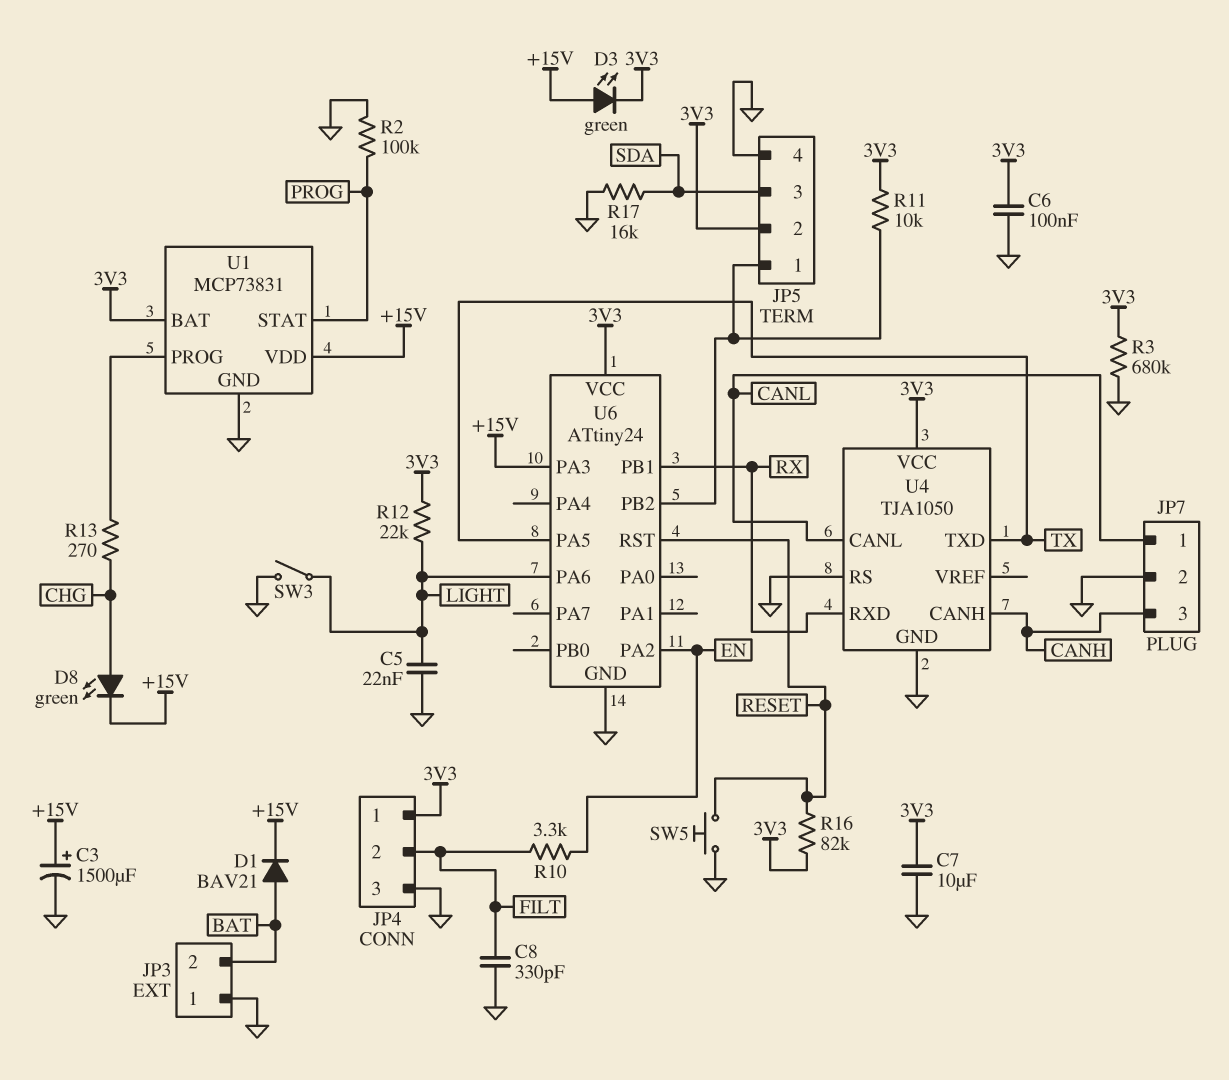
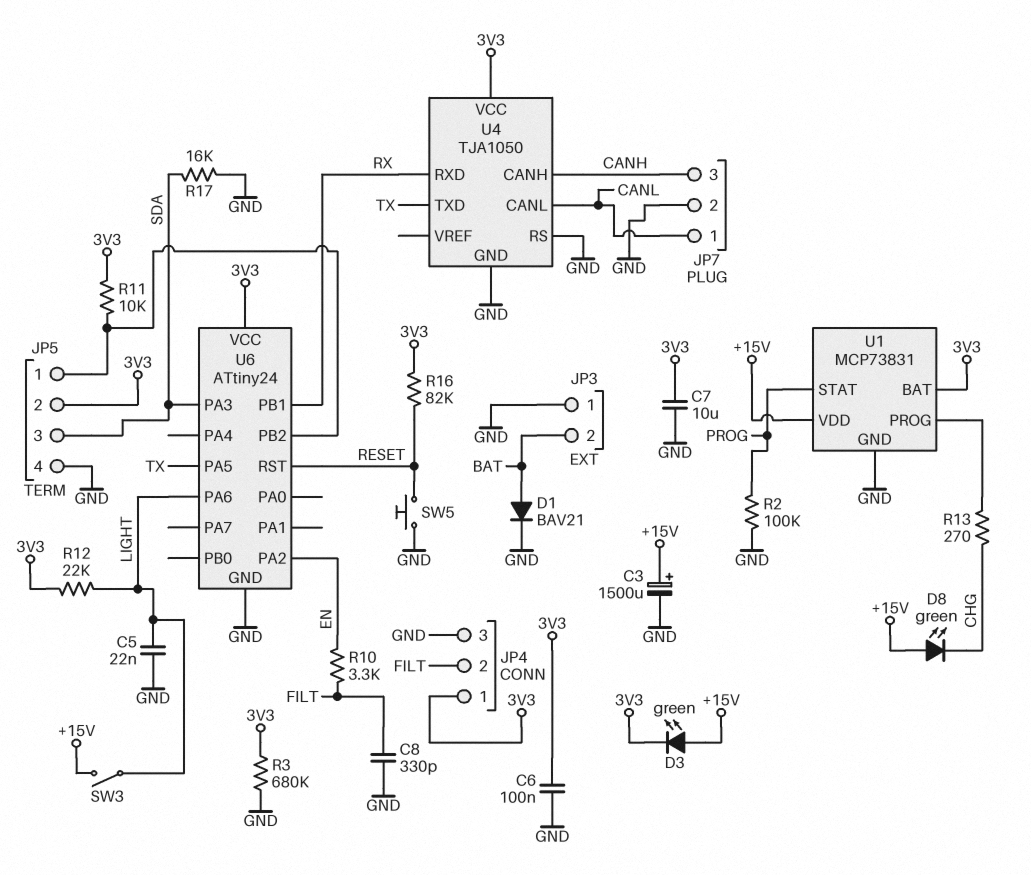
D1: diode BAV21 (A BAT, K +15V) -> diode BAV21 (A BAT, K GND)
D8: LED green (A CHG, K +15V) -> LED green (A +15V, K CHG)
SW3: switch (GND, LIGHT) -> switch (+15V, LIGHT)
U6 pin PA3: +15V -> SDA

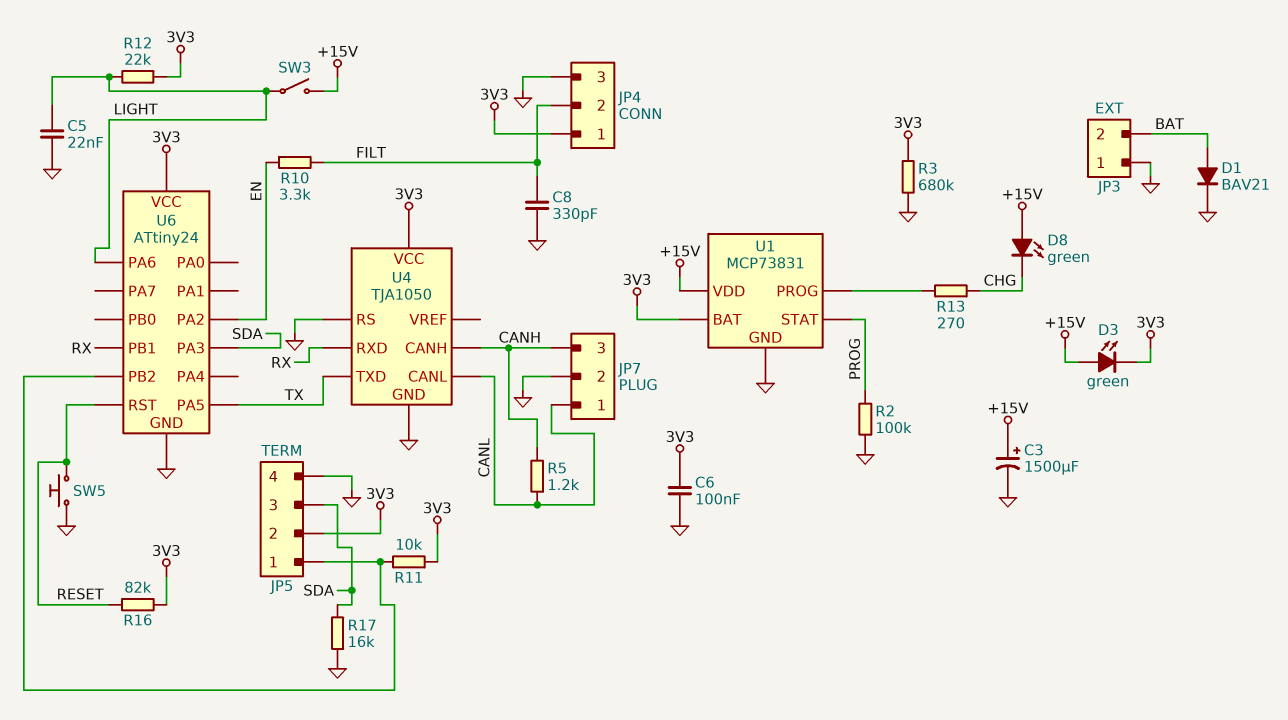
C7: 10uF (3V3, GND) -> none
R5: none -> 1.2k (CANH, CANL)

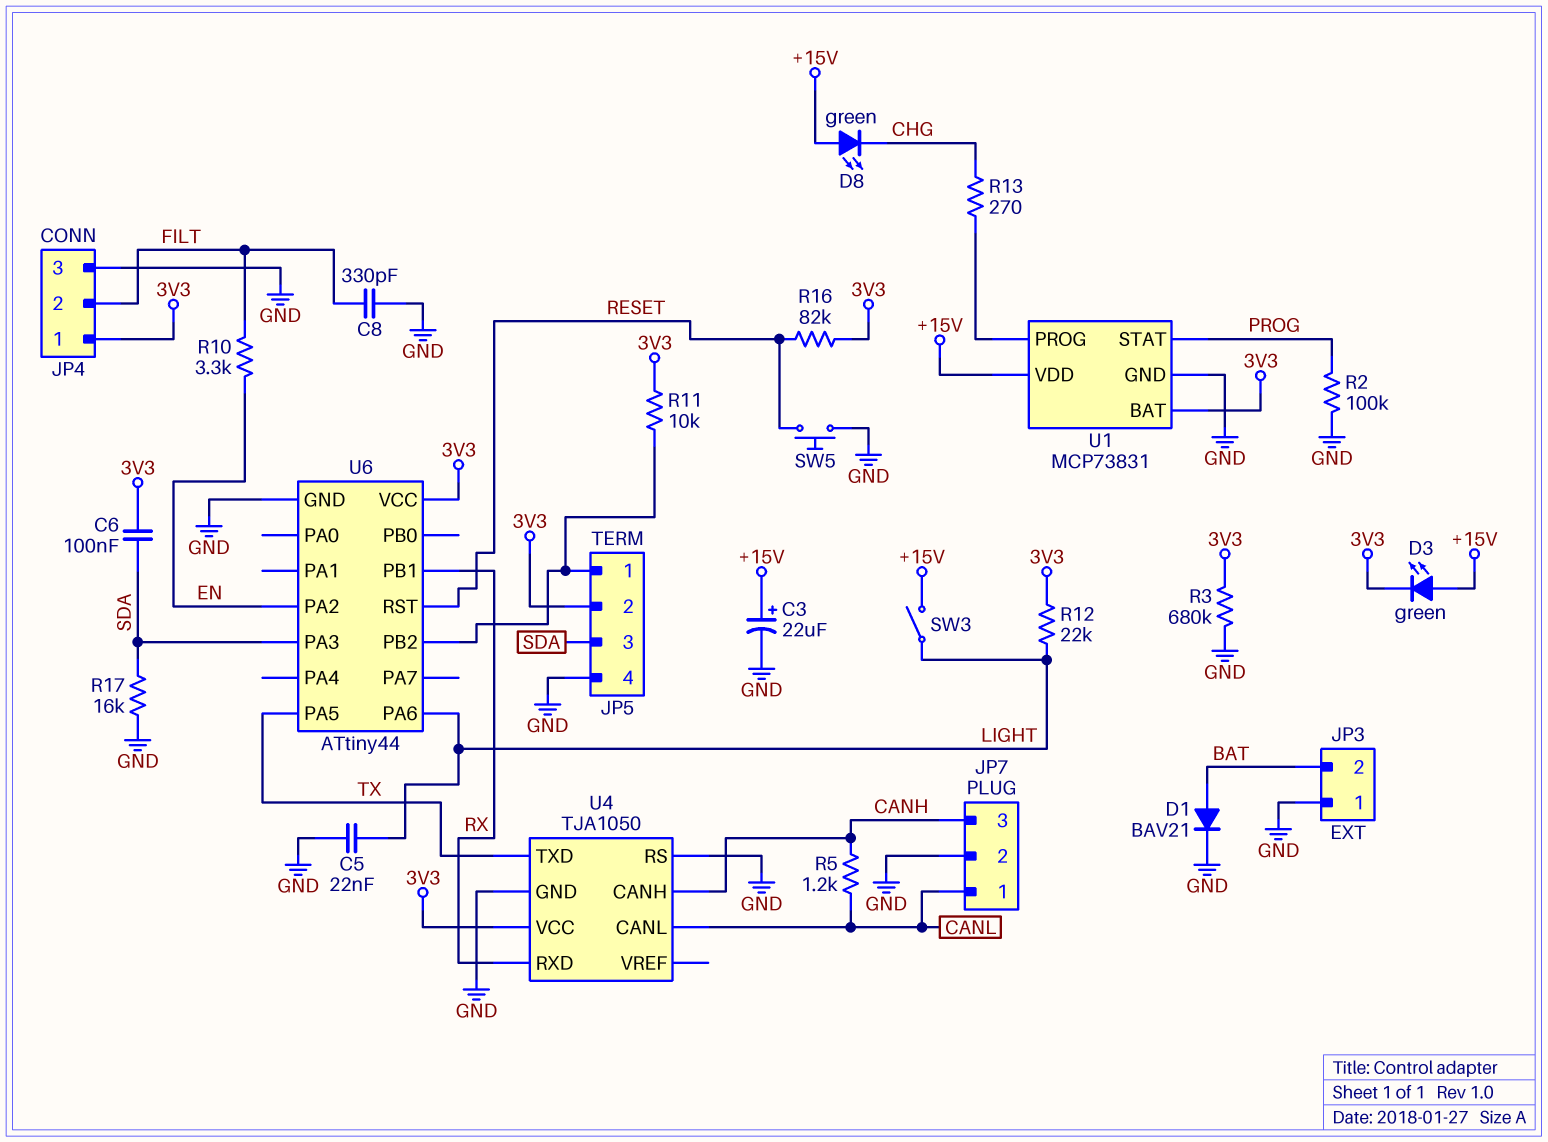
C3: 1500uF (plus +15V, minus GND) -> 22uF (plus +15V, minus GND)
C6: 100nF (3V3, GND) -> 100nF (3V3, SDA)
U6: ATtiny24 -> ATtiny44

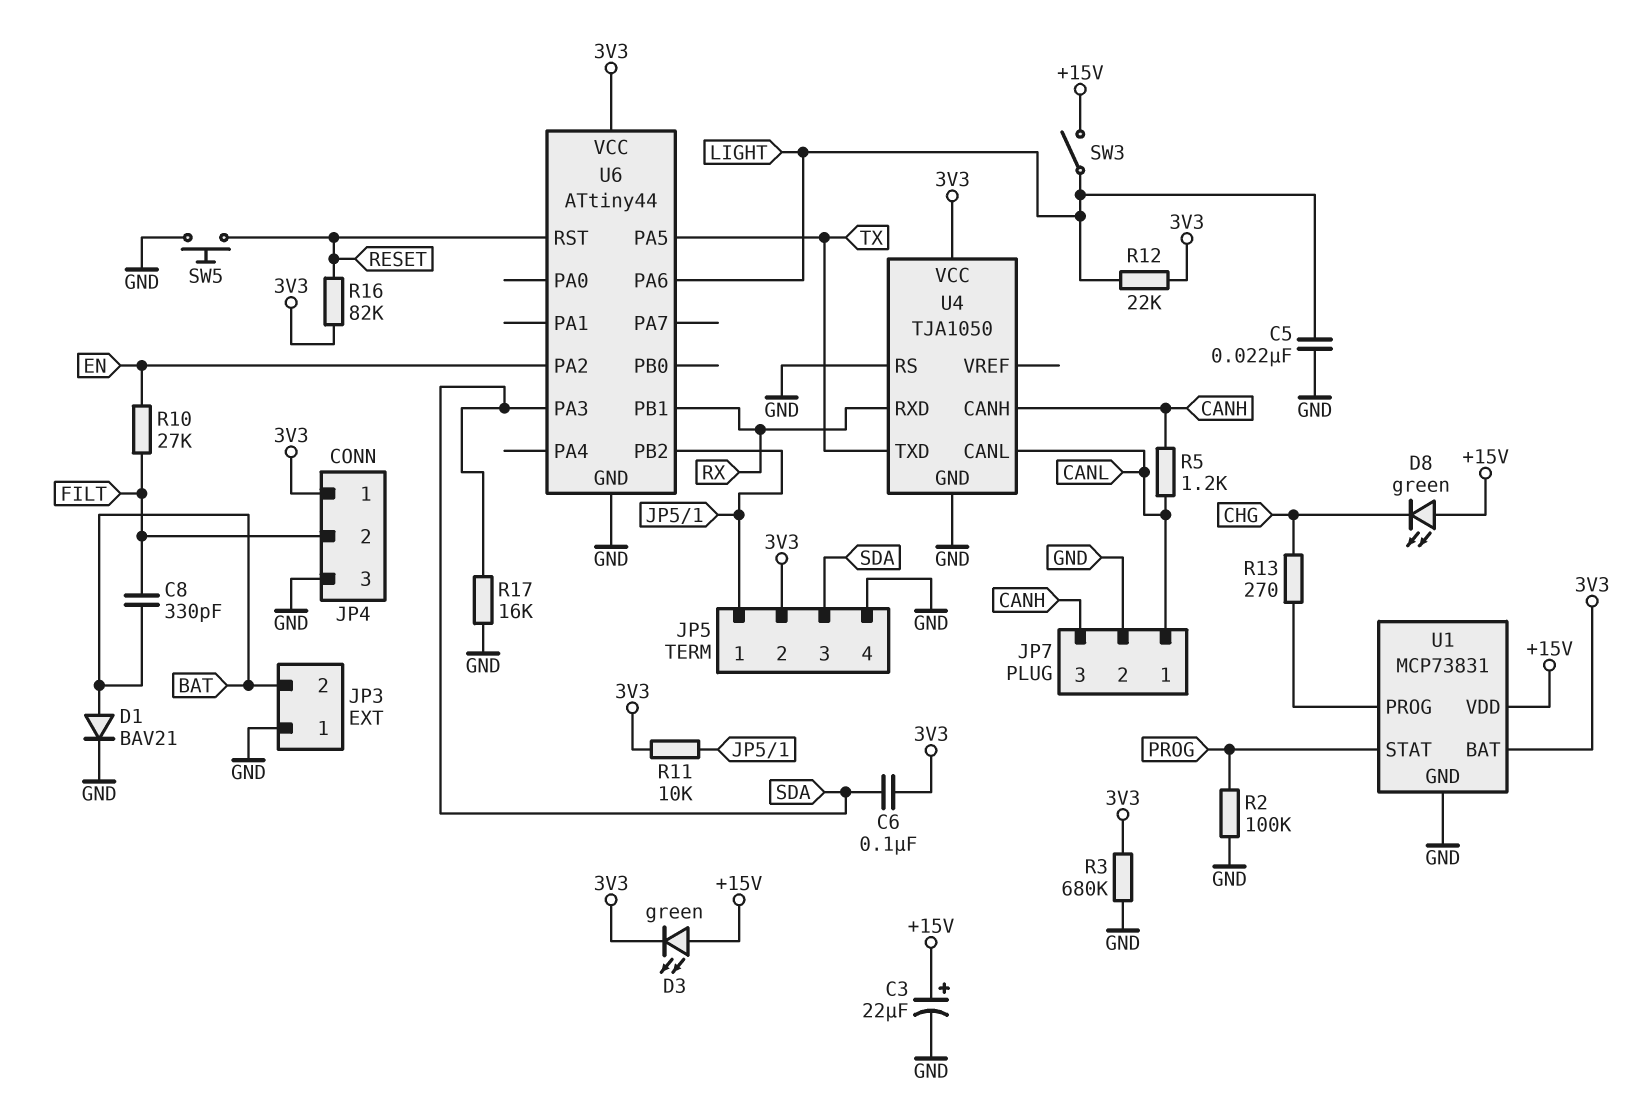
C8: 330pF (FILT, GND) -> 330pF (BAT, FILT)
R10: 3.3k (EN, FILT) -> 27k (EN, FILT)

